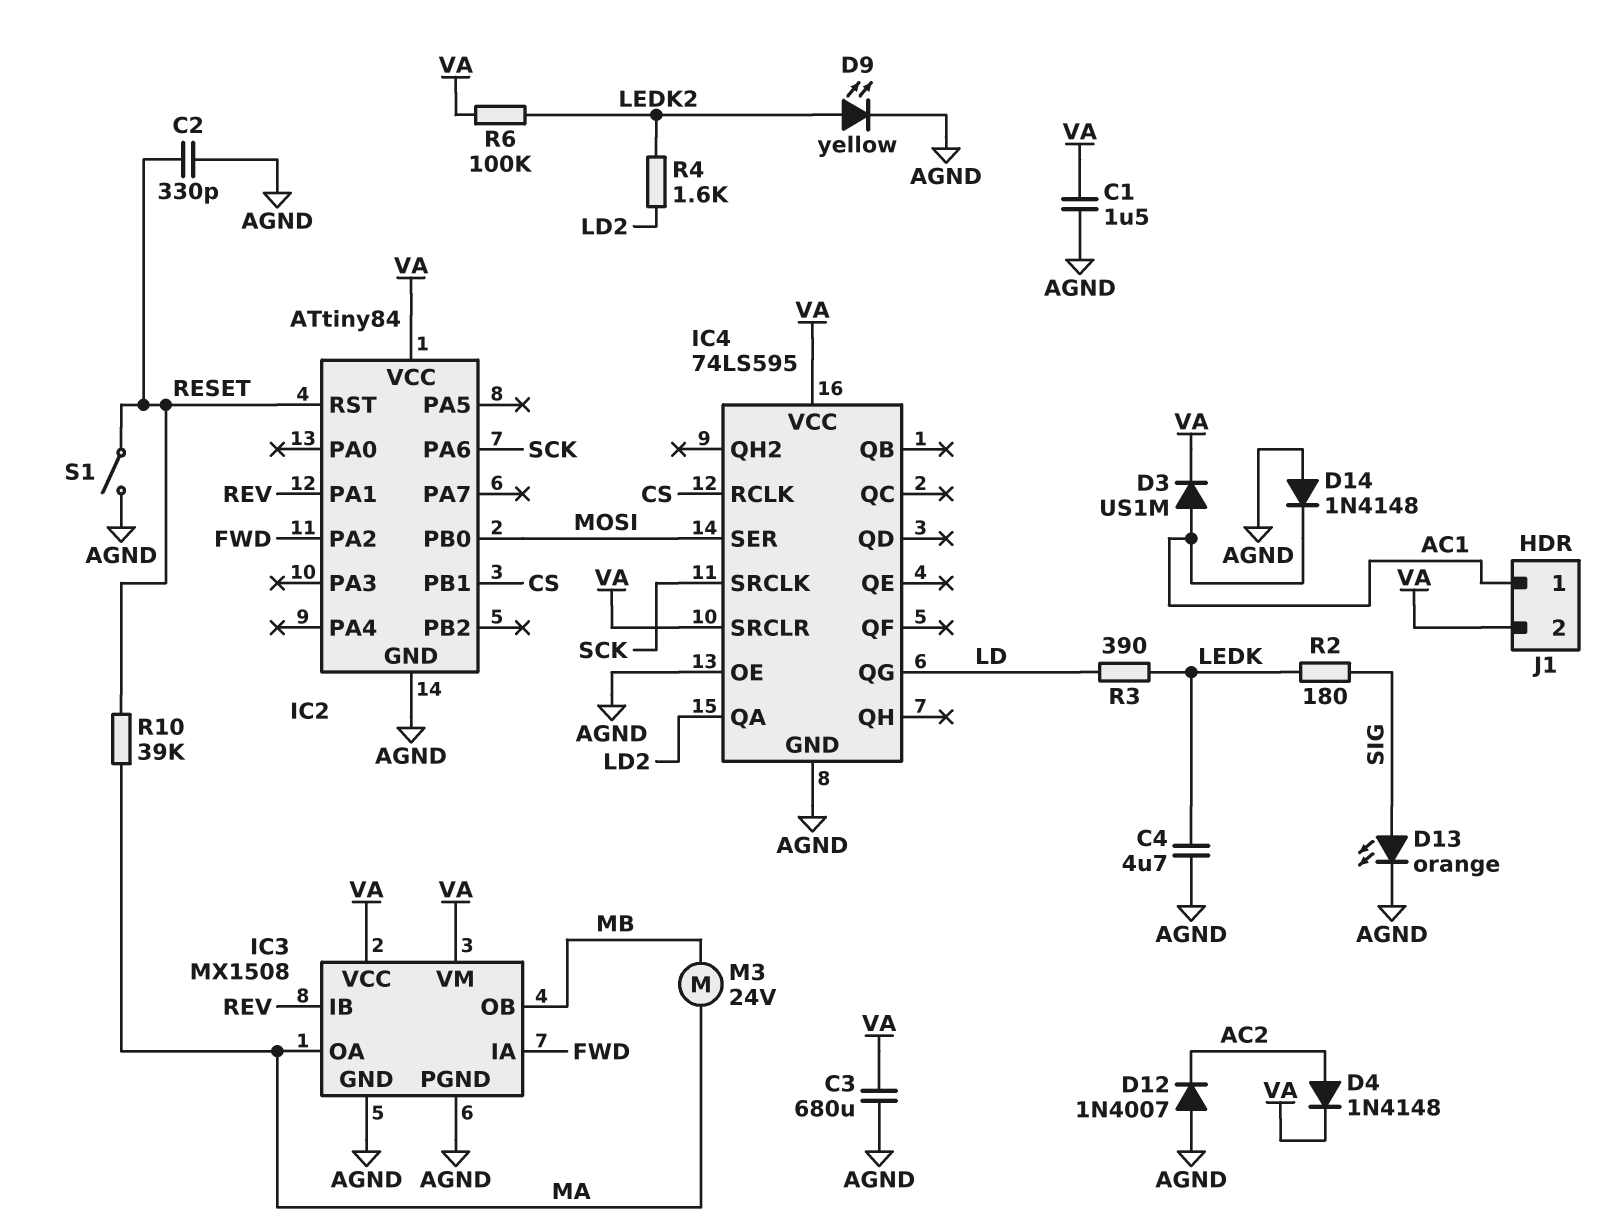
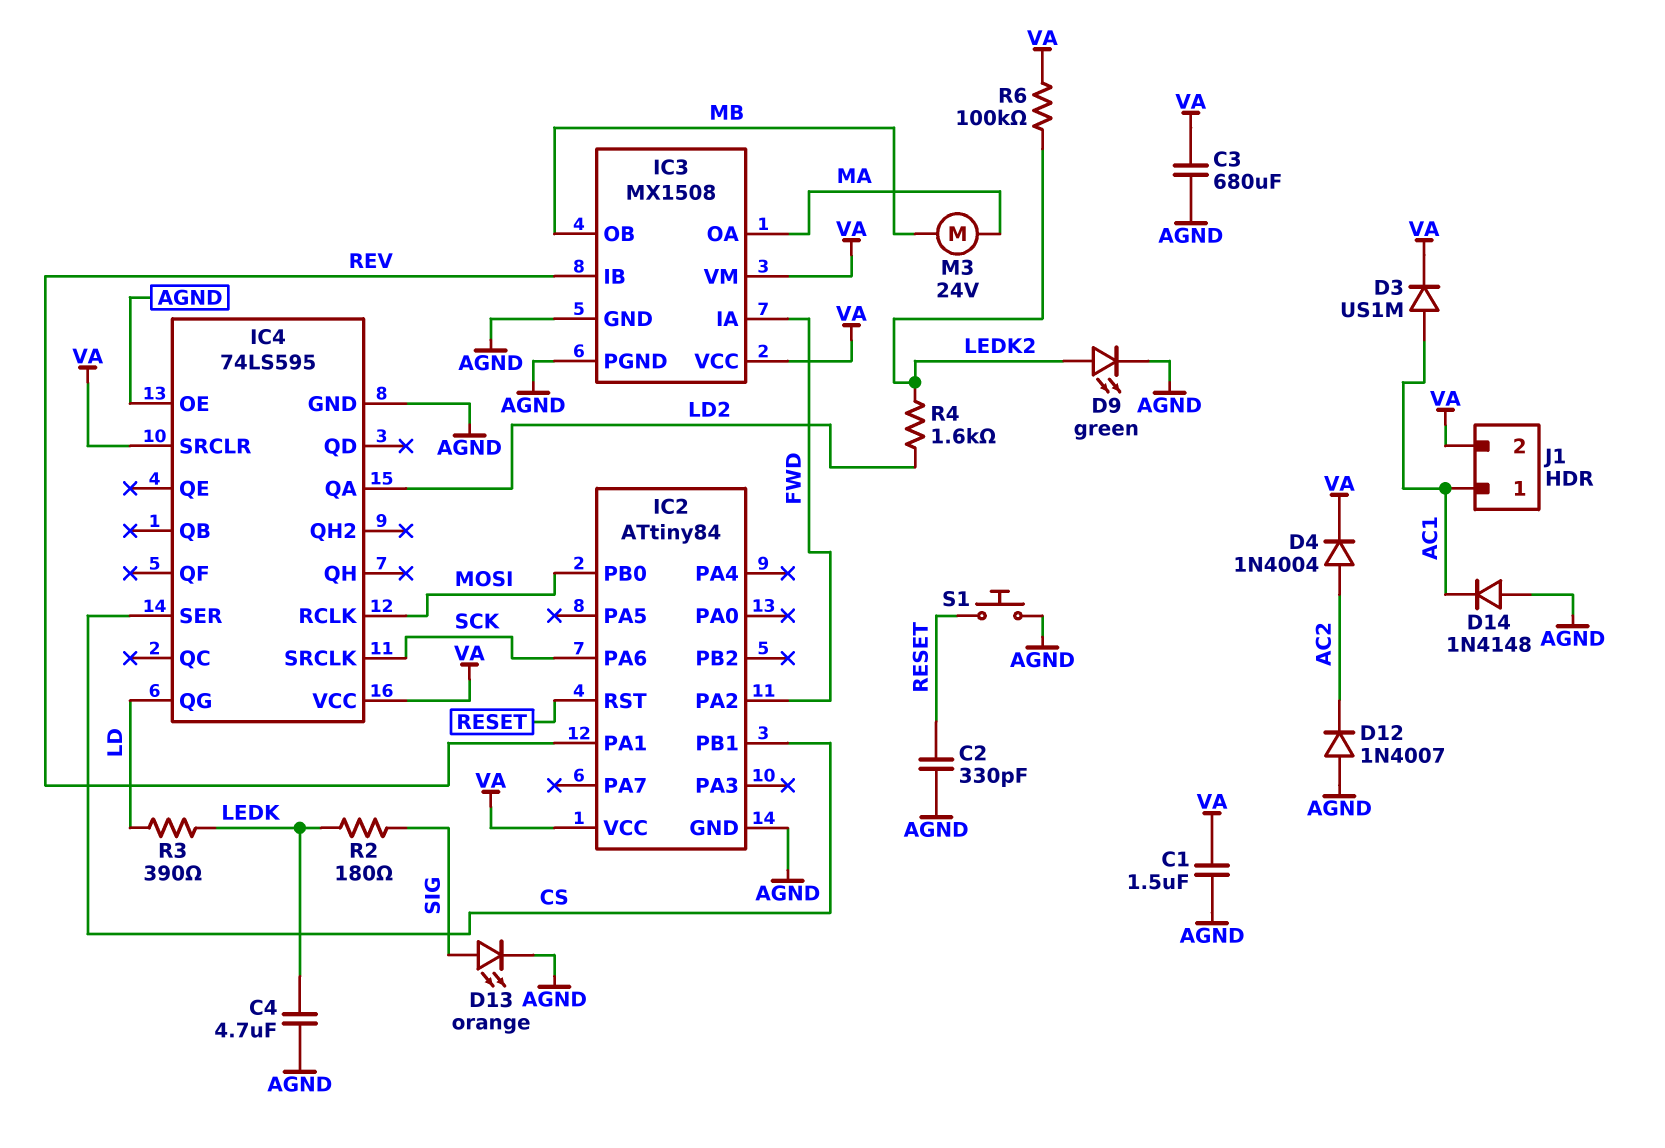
D4: diode 1N4148 (A AC2, K VA) -> diode 1N4004 (A AC2, K VA)
D9: LED yellow (A LEDK2, K AGND) -> LED green (A LEDK2, K AGND)
IC4 pin RCLK: CS -> MOSI
IC4 pin SER: MOSI -> CS
R10: 39k (MA, RESET) -> none
S1: switch (AGND, RESET) -> button (AGND, RESET)

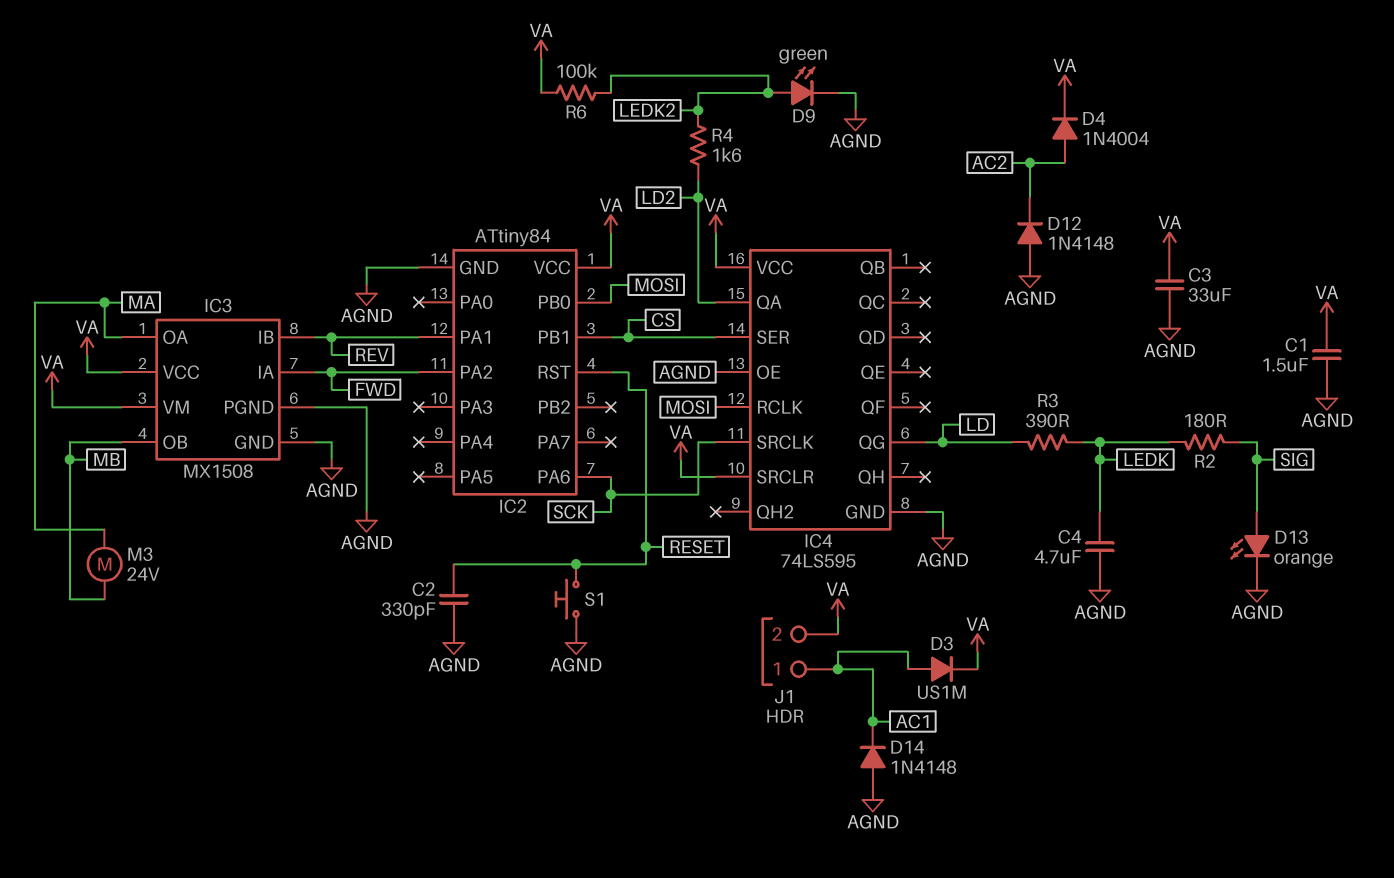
C3: 680uF (AGND, VA) -> 33uF (AGND, VA)
D12: diode 1N4007 (A AGND, K AC2) -> diode 1N4148 (A AGND, K AC2)

